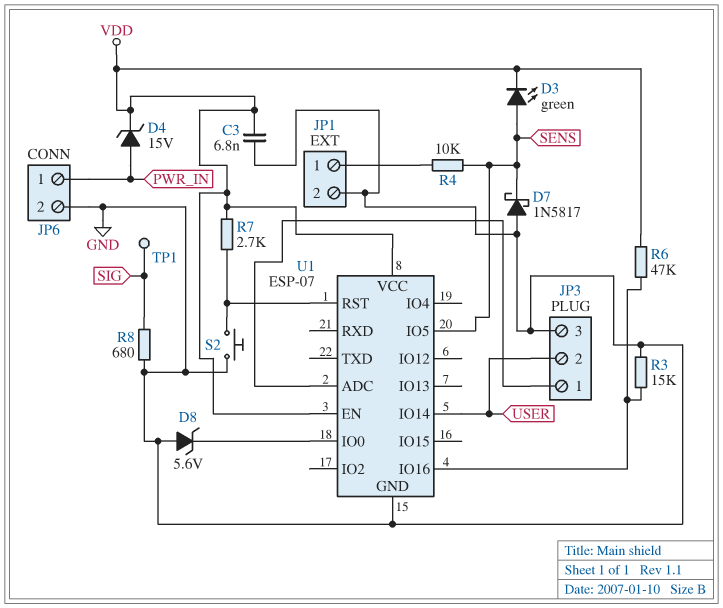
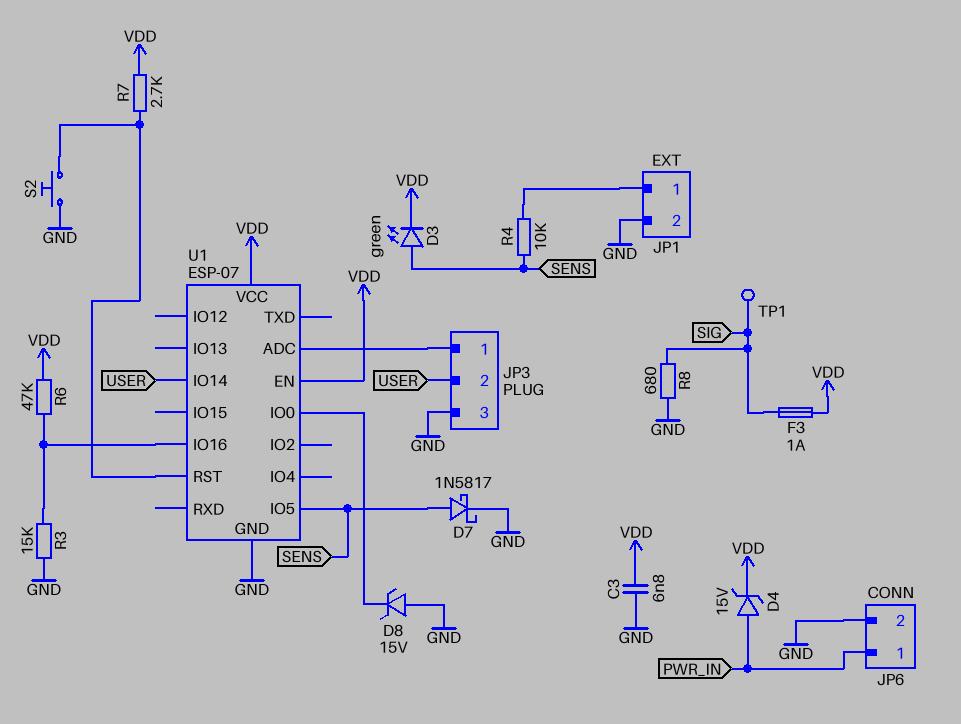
D7: schottky 1N5817 (A GND, K SENS) -> schottky 1N5817 (A SENS, K GND)
D8: zener 5.6V (A GND, K U1/IO0) -> zener 15V (A GND, K U1/IO0)
F3: none -> 1A (SIG, VDD)

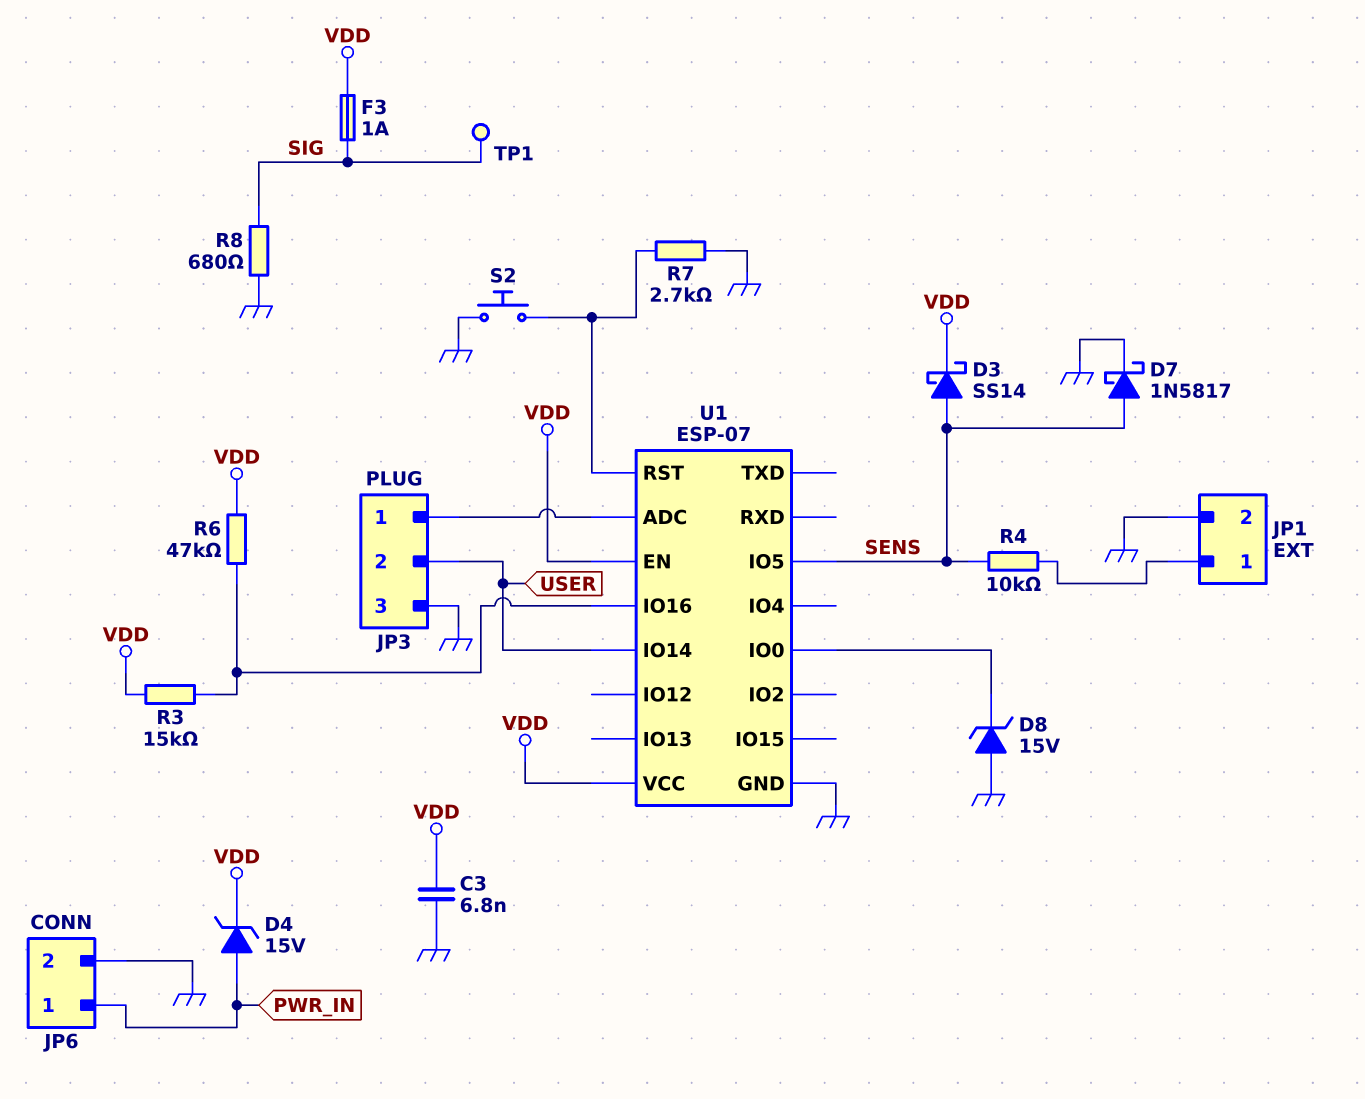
D3: LED green (A SENS, K VDD) -> schottky SS14 (A SENS, K VDD)
R3: 15k (GND, U1/IO16) -> 15k (U1/IO16, VDD)
R7: 2.7k (U1/RST, VDD) -> 2.7k (GND, U1/RST)

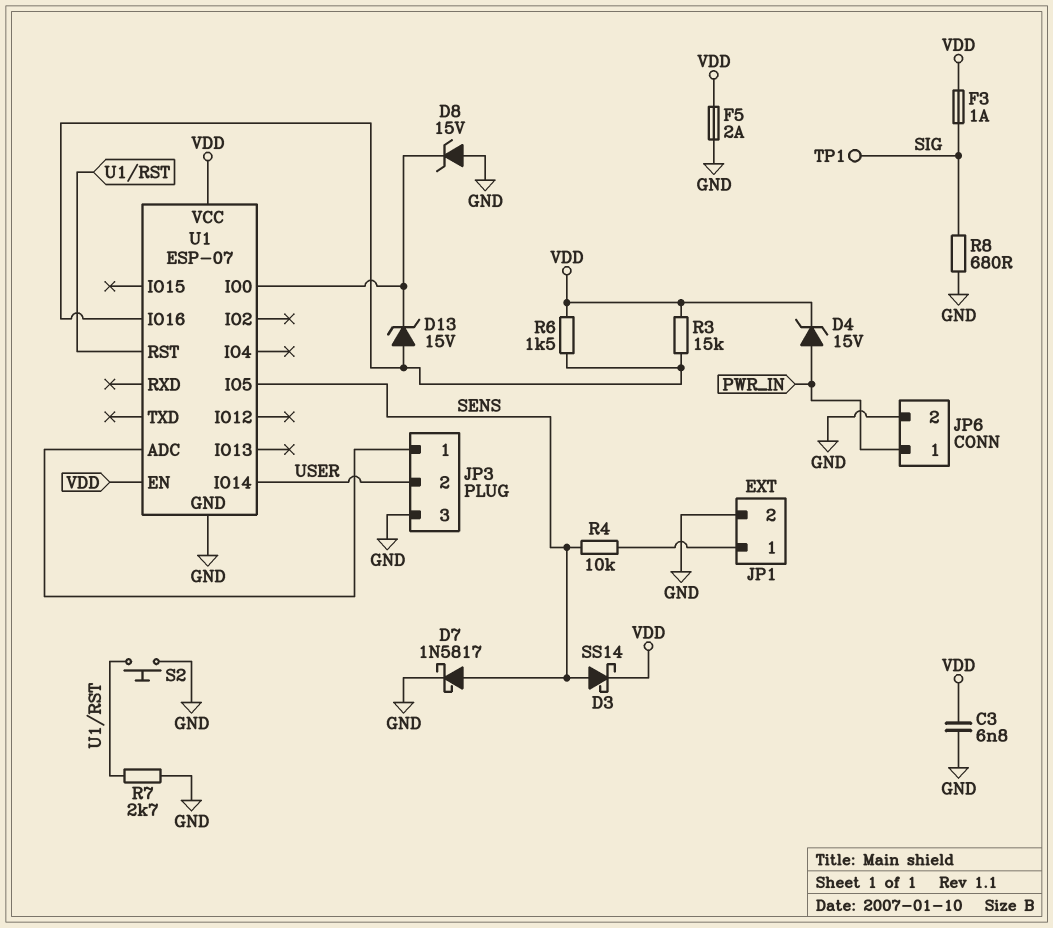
D13: none -> zener 15V (A U1/IO16, K U1/IO0)
F5: none -> 2A (GND, VDD)
R6: 47k (U1/IO16, VDD) -> 1.5k (U1/IO16, VDD)

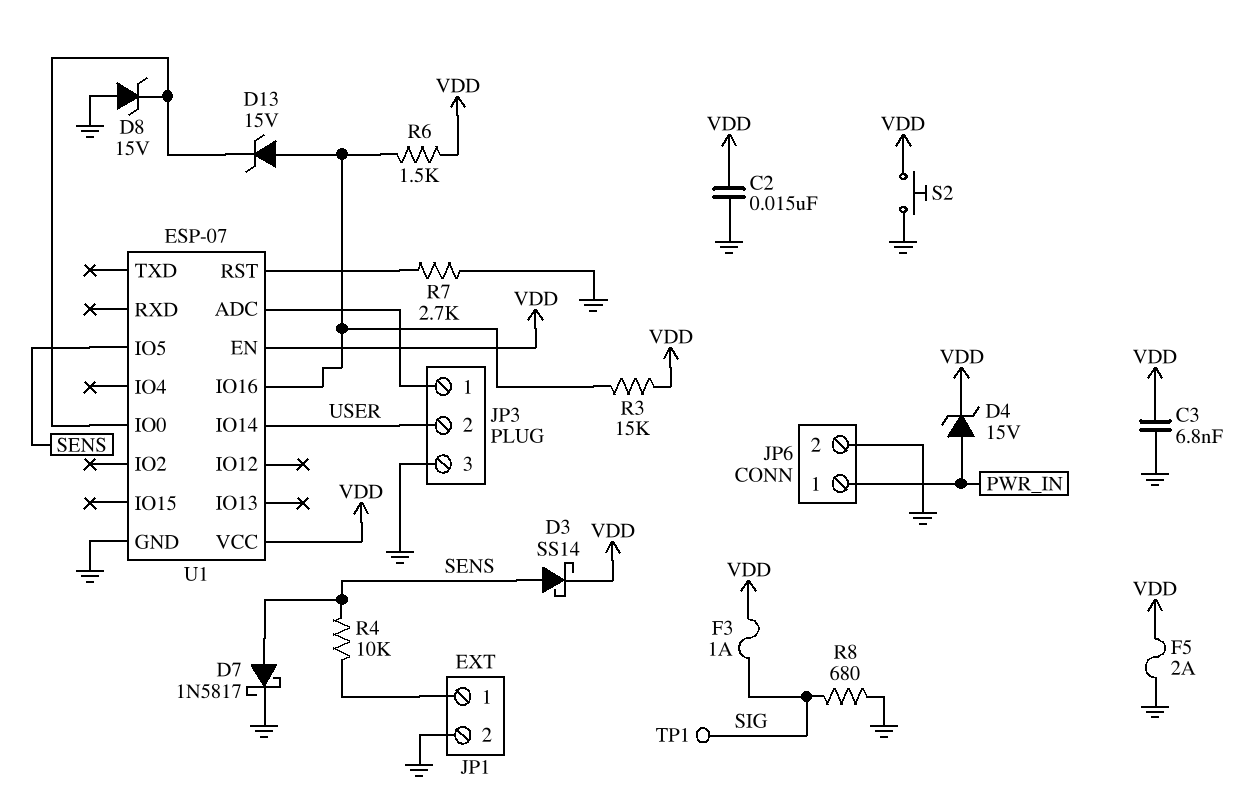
C2: none -> 15nF (GND, VDD)
S2: button (GND, U1/RST) -> button (GND, VDD)

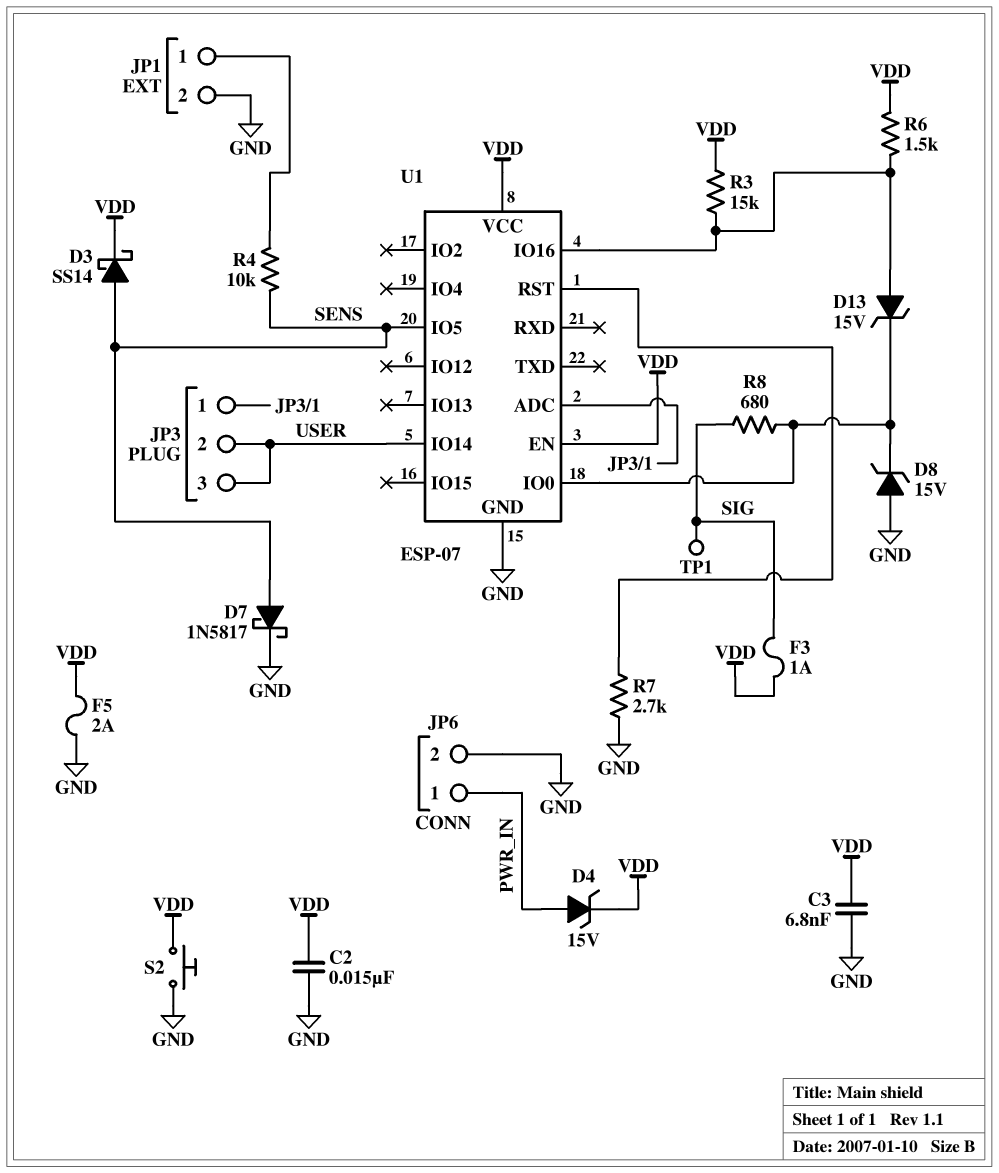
JP3 pin 3: GND -> USER
R8: 680 (GND, SIG) -> 680 (SIG, U1/IO0)

